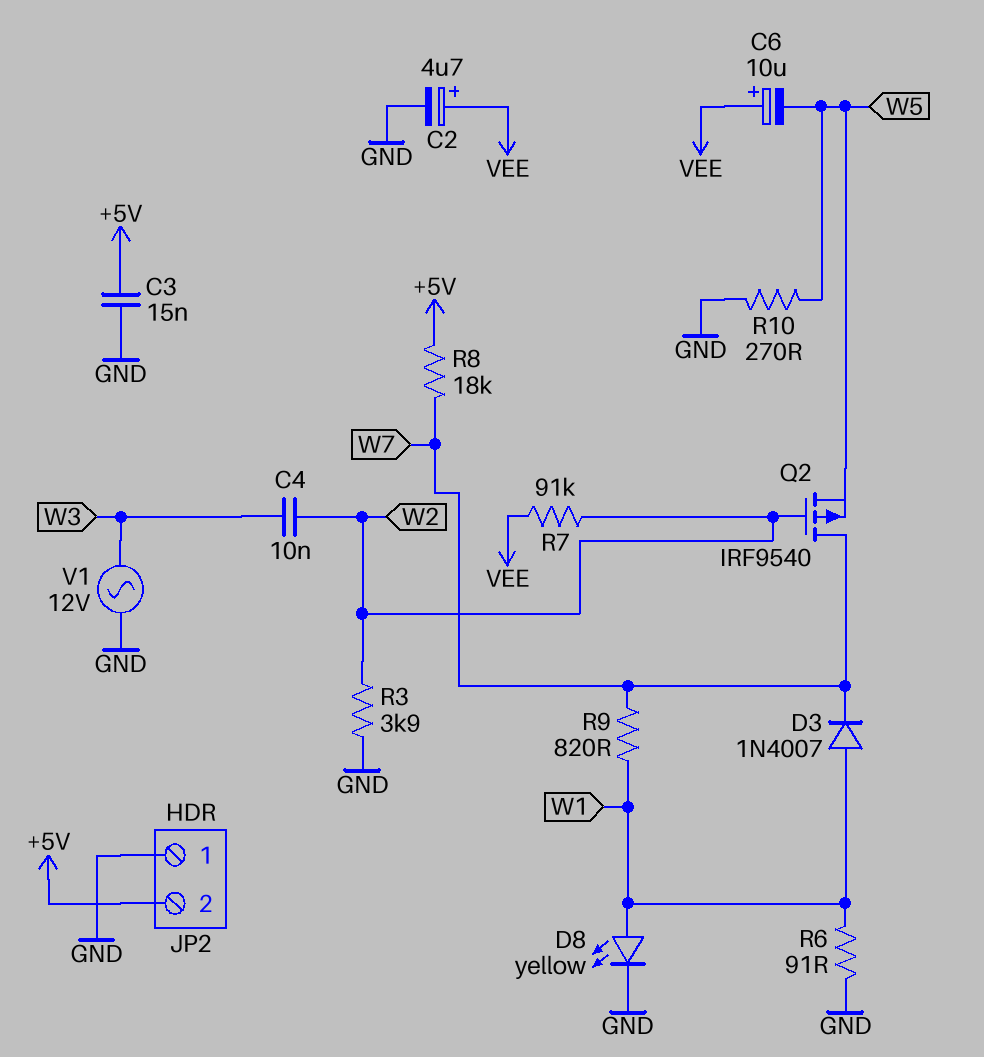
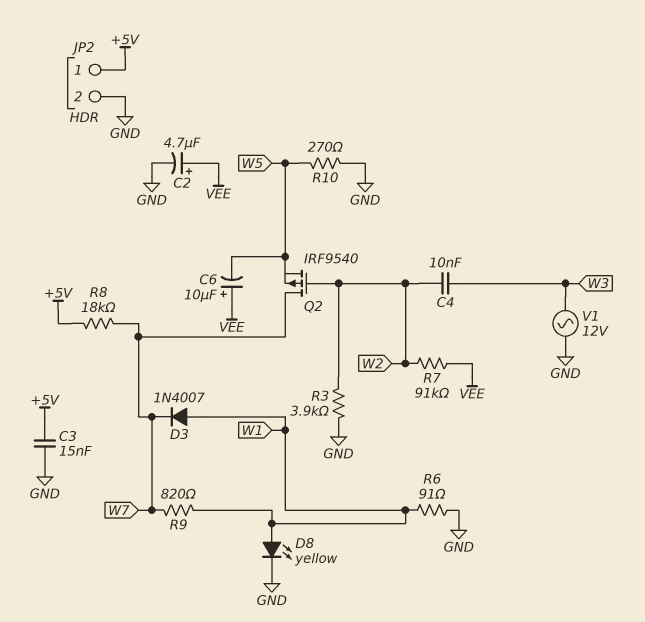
JP2 pin 1: GND -> +5V
JP2 pin 2: +5V -> GND

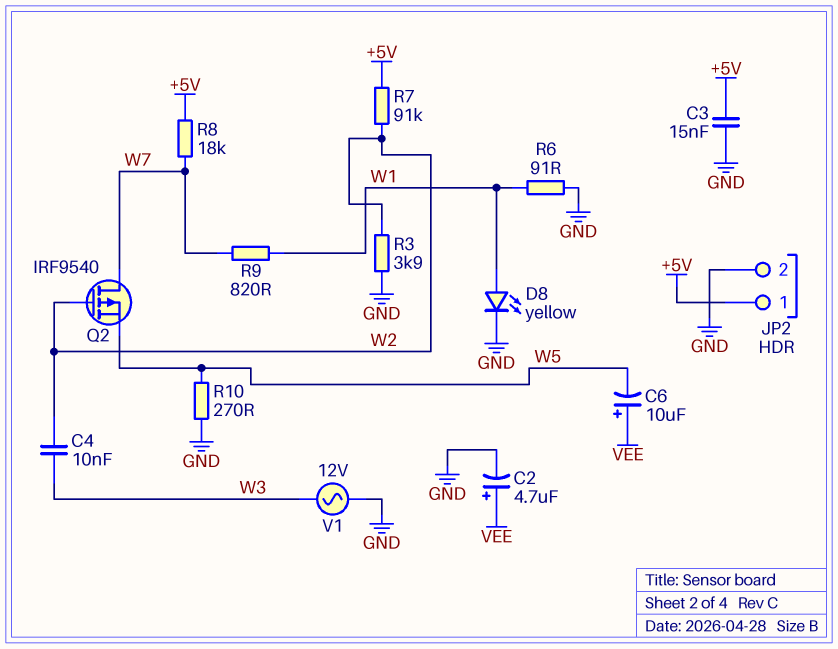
D3: diode 1N4007 (A W1, K W7) -> none
R7: 91k (VEE, W2) -> 91k (+5V, W2)

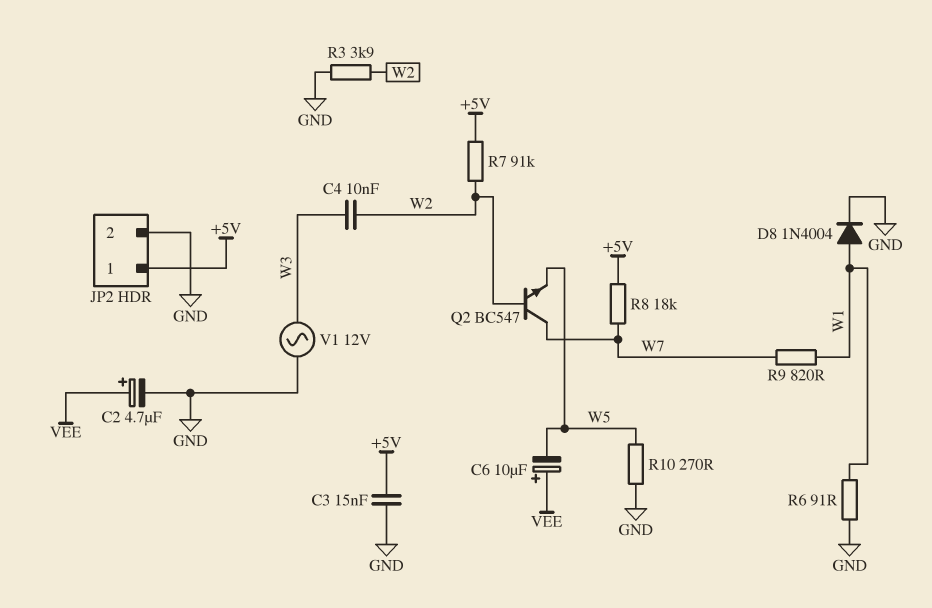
D8: LED yellow (A W1, K GND) -> diode 1N4004 (A W1, K GND)
Q2: PMOS IRF9540 (G W2, D W7, S W5) -> NPN BC547 (B W2, C W7, E W5)

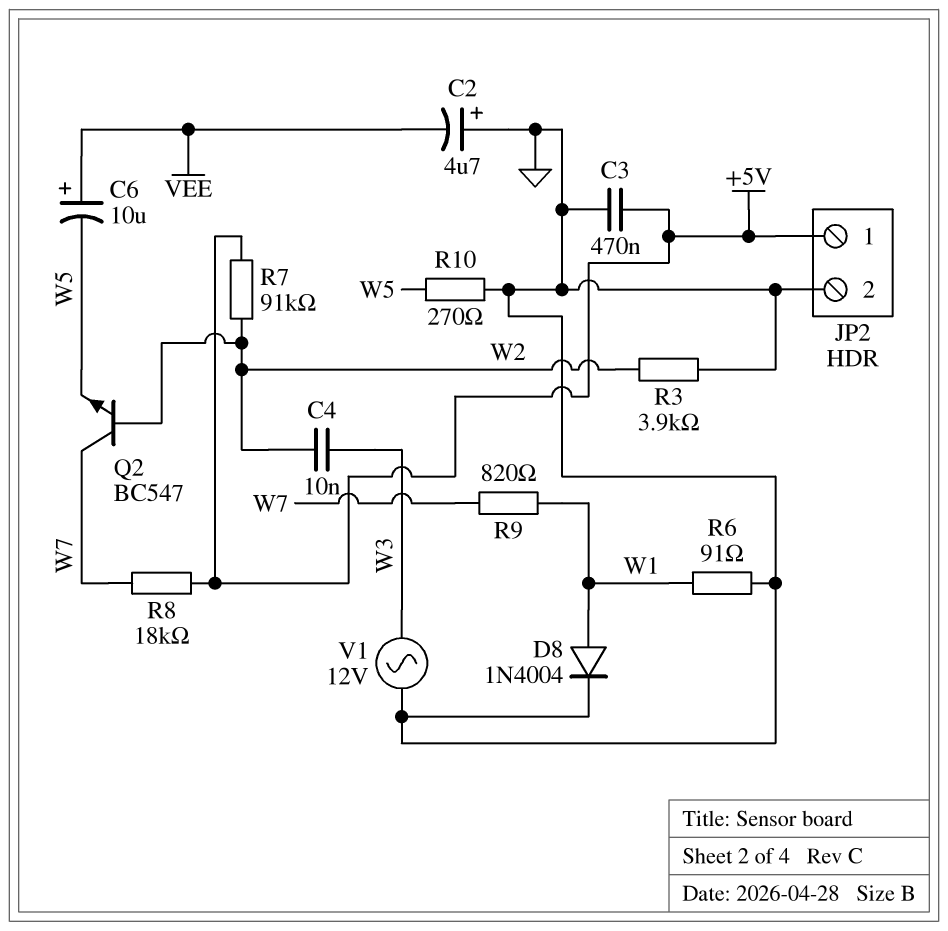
C2: 4.7uF (plus VEE, minus GND) -> 4.7uF (plus GND, minus VEE)
C3: 15nF (+5V, GND) -> 470nF (+5V, GND)

